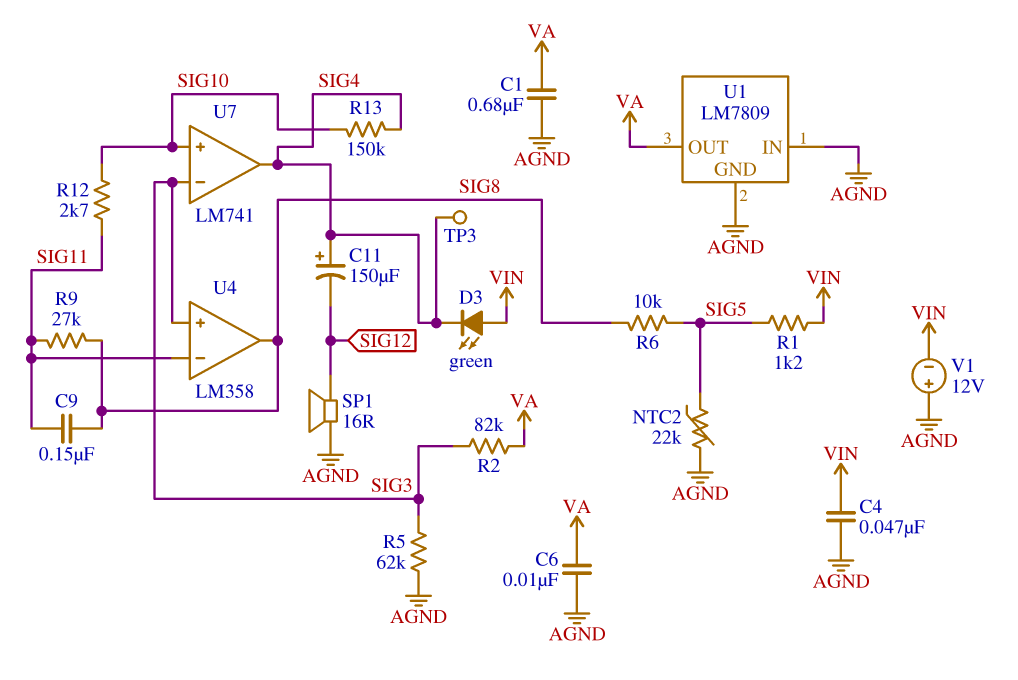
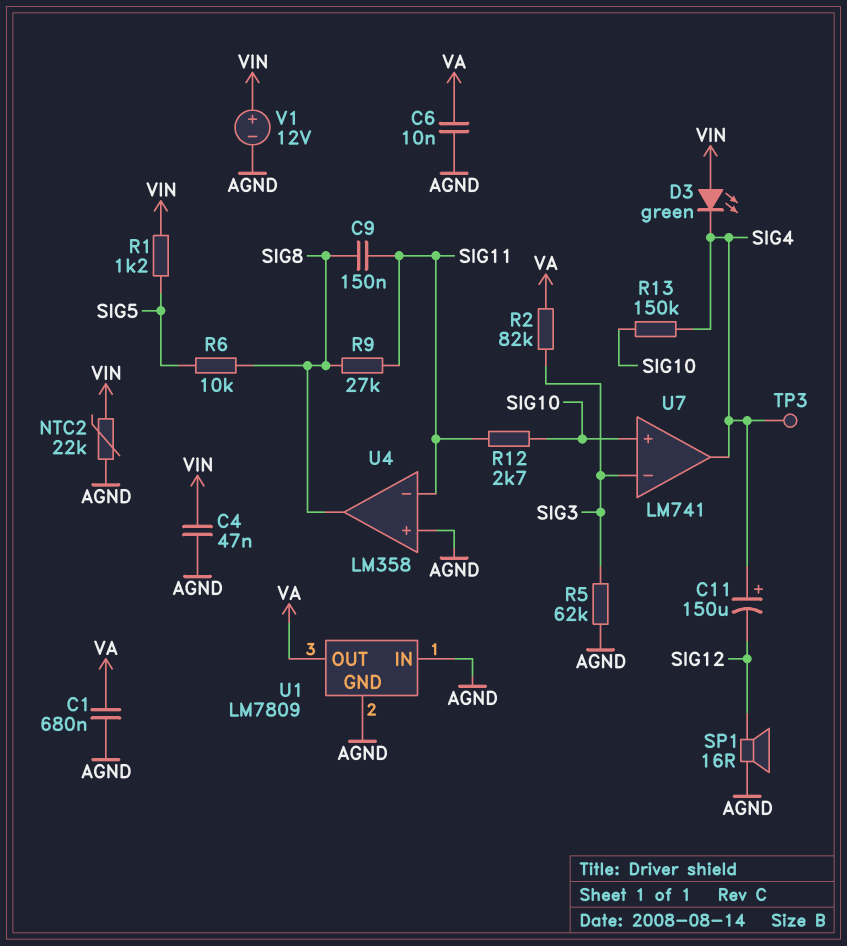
NTC2: 22k (AGND, SIG5) -> 22k (AGND, VIN)
U4 pin in+: SIG3 -> AGND
V1: 12V (plus AGND, minus VIN) -> 12V (plus VIN, minus AGND)

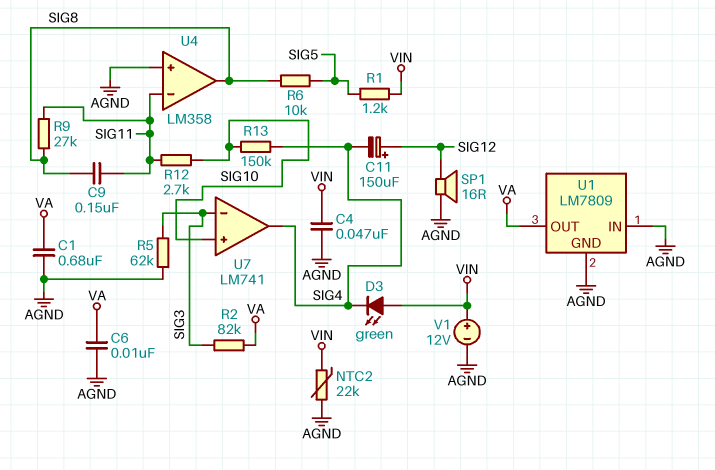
C11: 150uF (plus SIG4, minus SIG12) -> 150uF (plus SIG12, minus SIG4)
TP3: test point (SIG4) -> none

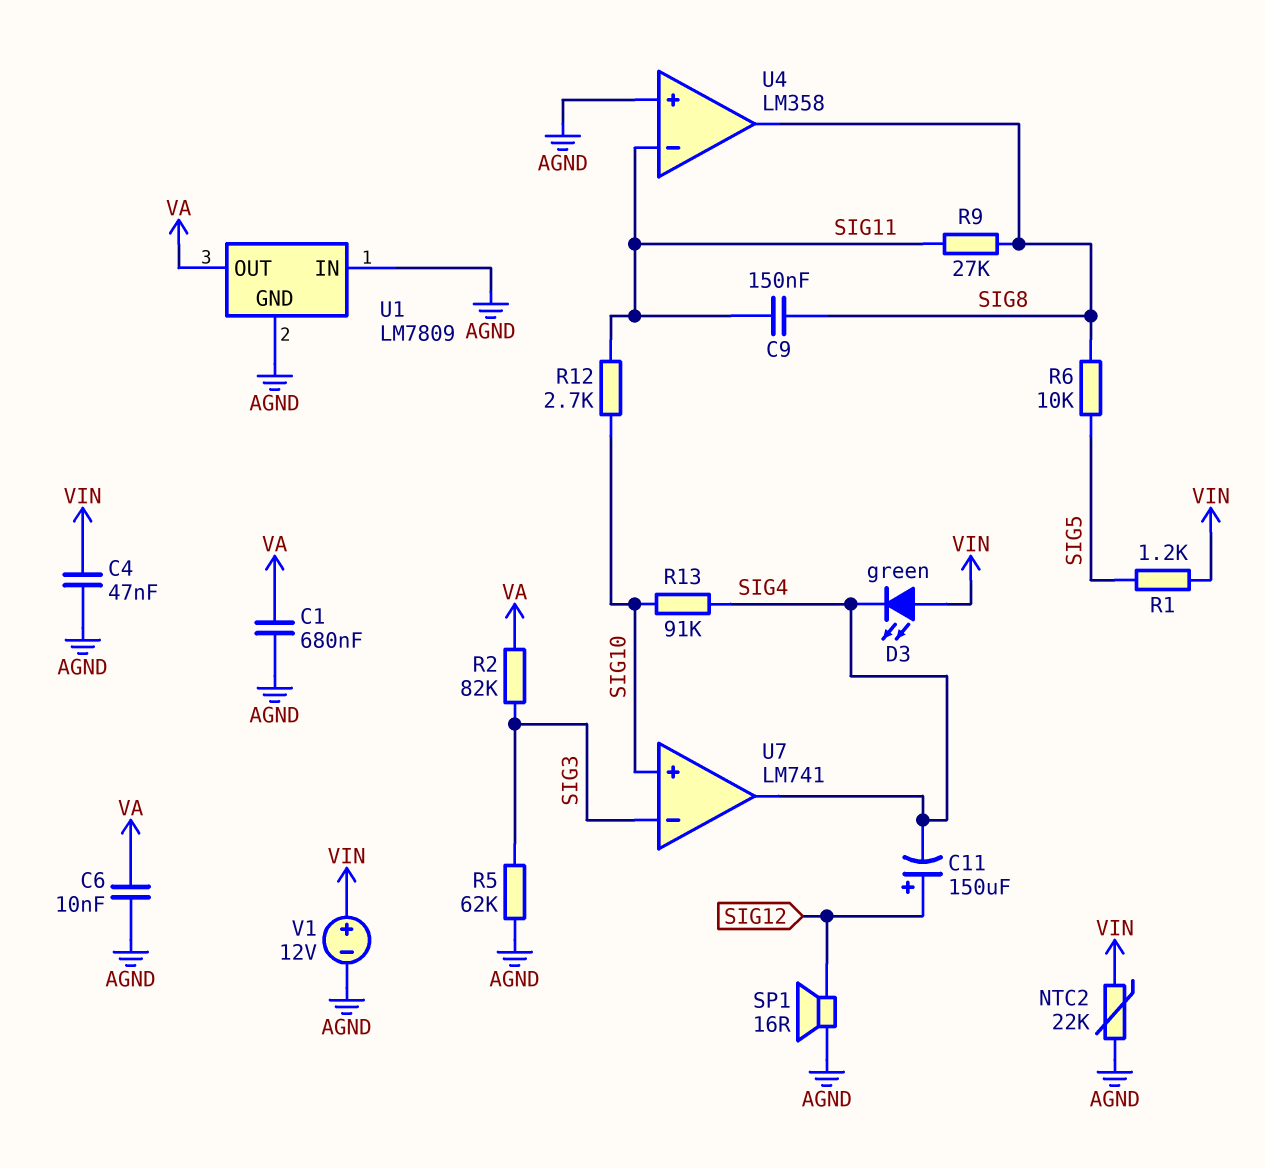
R13: 150k (SIG4, SIG10) -> 91k (SIG4, SIG10)

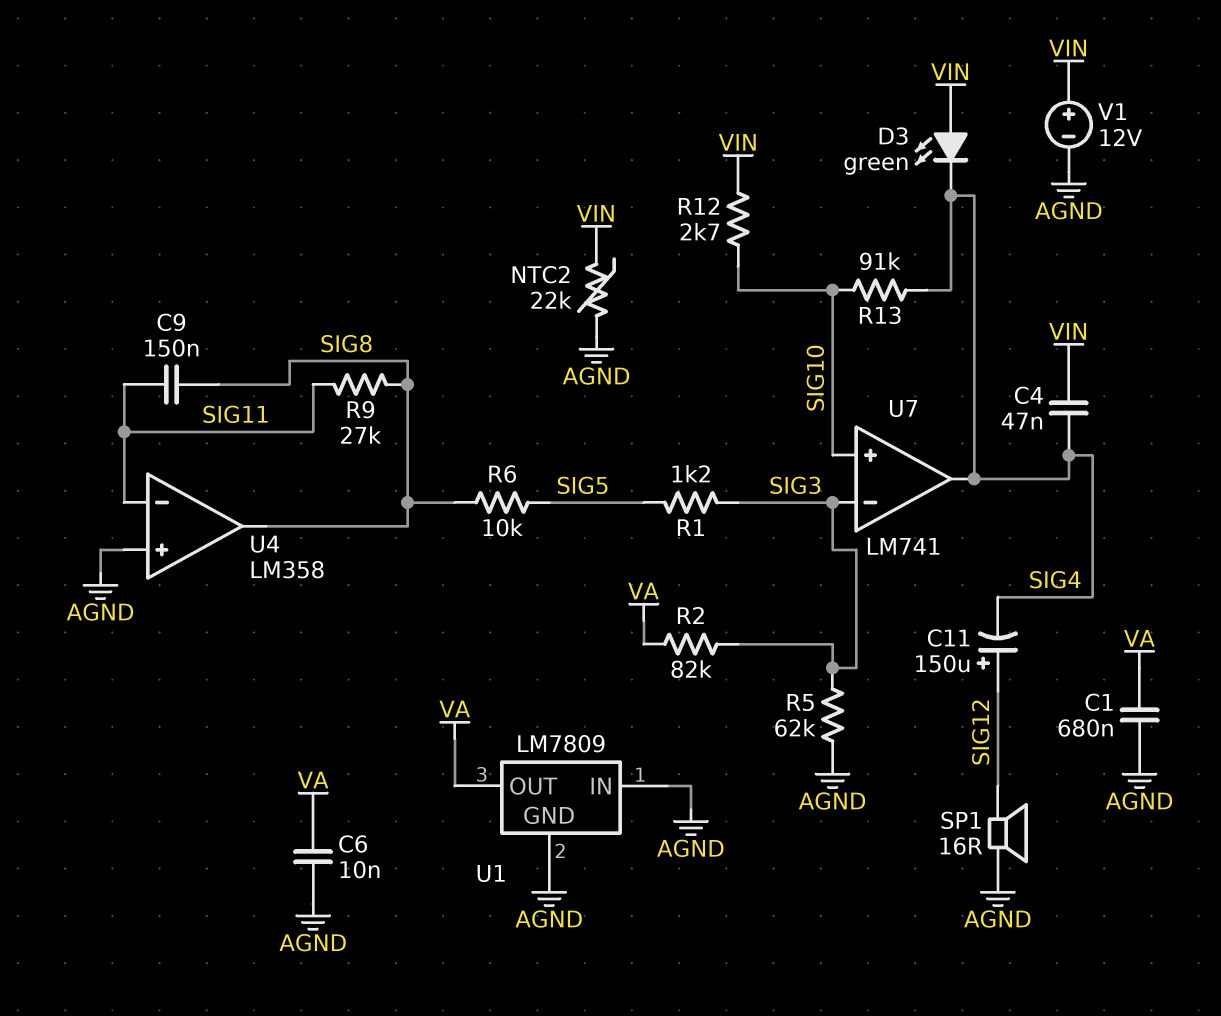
C4: 47nF (AGND, VIN) -> 47nF (SIG4, VIN)
R1: 1.2k (SIG5, VIN) -> 1.2k (SIG3, SIG5)
R12: 2.7k (SIG10, SIG11) -> 2.7k (SIG10, VIN)

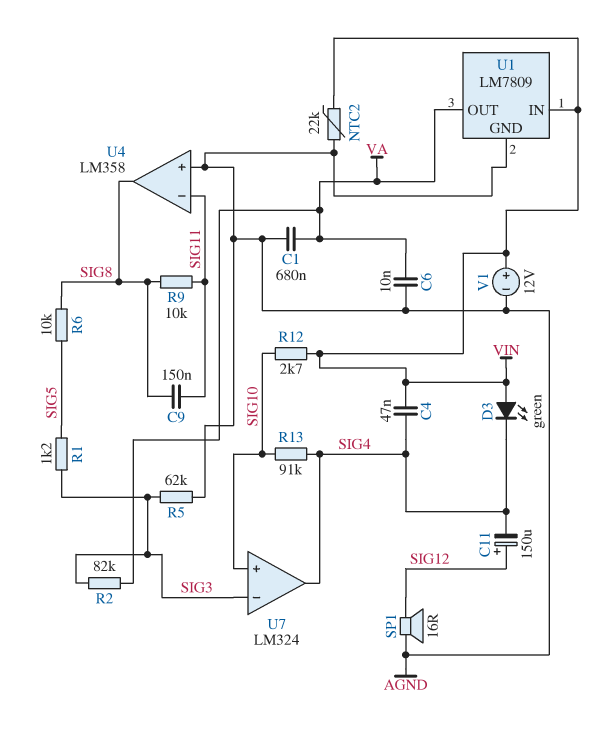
R9: 27k (SIG8, SIG11) -> 10k (SIG8, SIG11)
U1 pin IN: AGND -> VIN
U7: LM741 -> LM324

